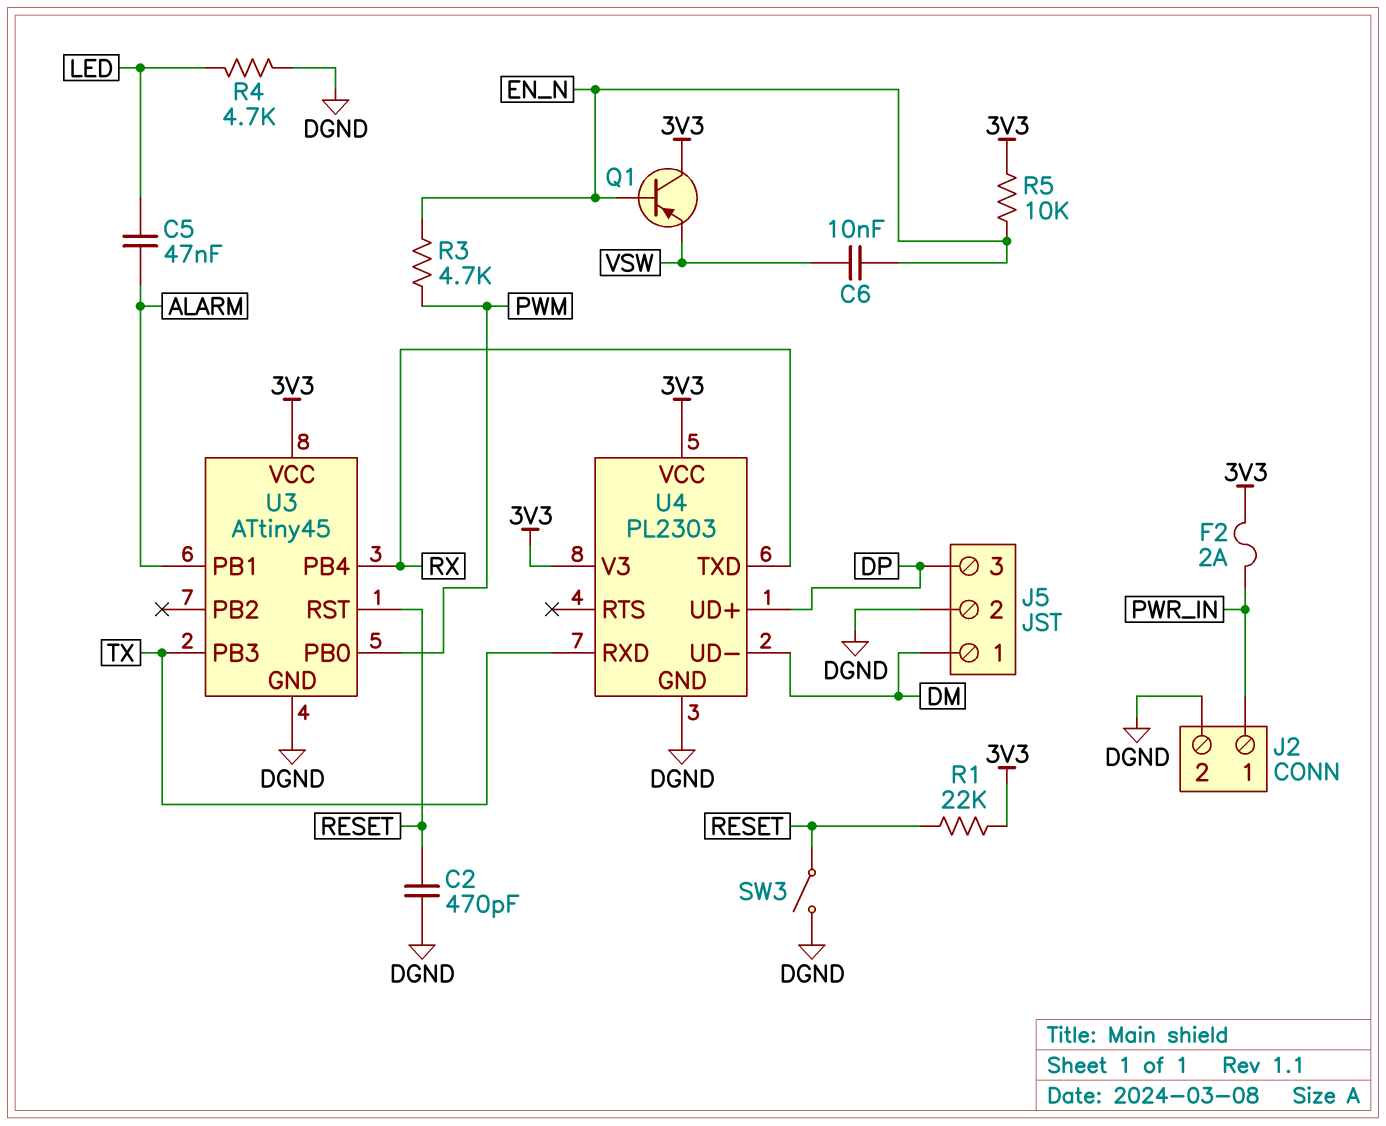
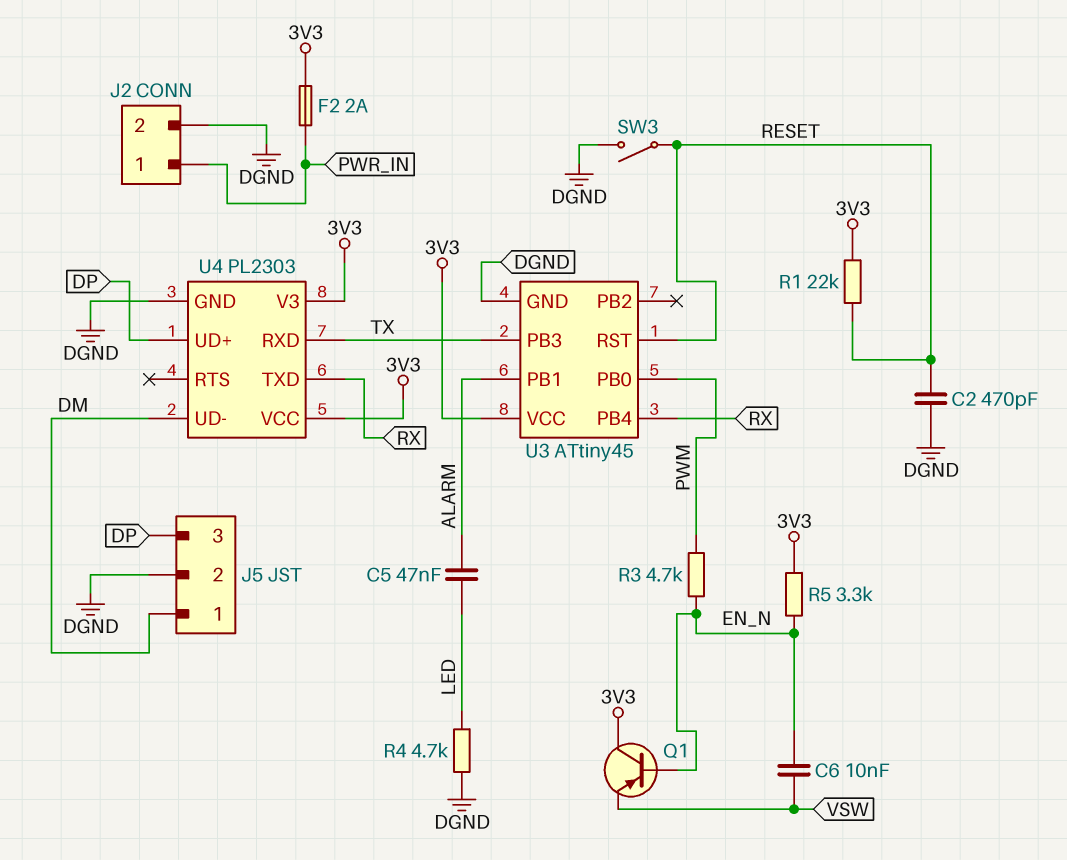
R5: 10k (3V3, EN_N) -> 3.3k (3V3, EN_N)

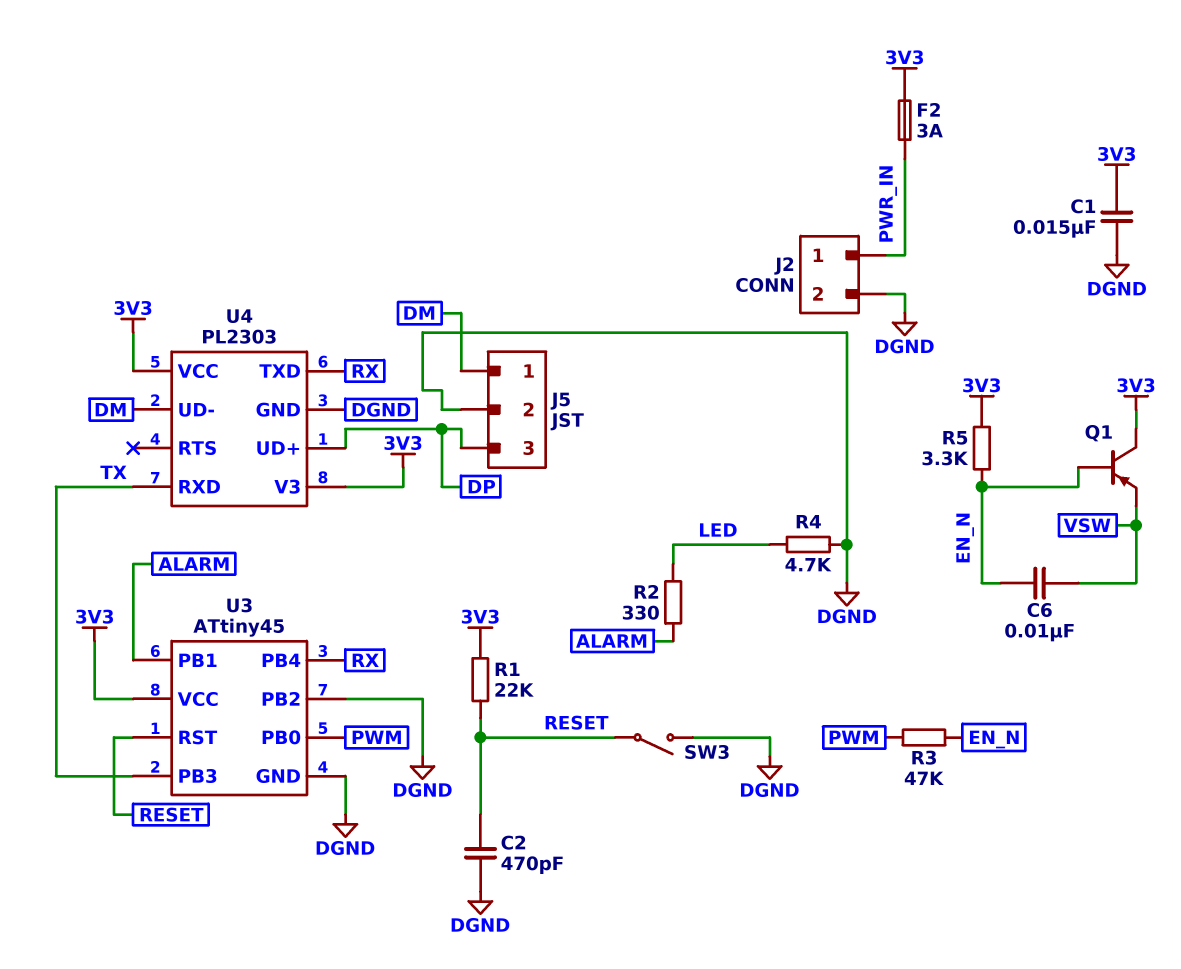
C1: none -> 15nF (3V3, DGND)
C5: 47nF (ALARM, LED) -> none
F2: 2A (3V3, PWR_IN) -> 3A (3V3, PWR_IN)
R2: none -> 330 (ALARM, LED)
R3: 4.7k (EN_N, PWM) -> 47k (EN_N, PWM)
U3 pin PB2: none -> DGND

